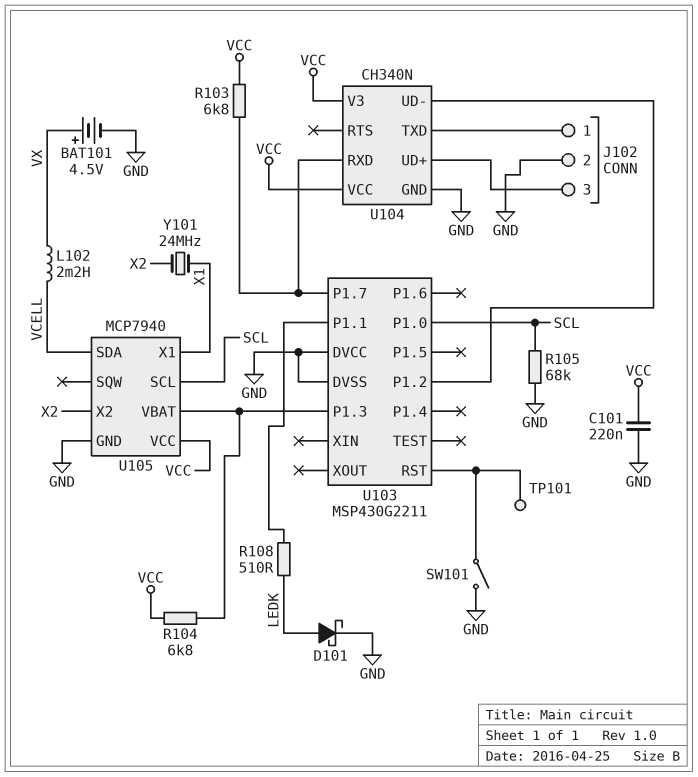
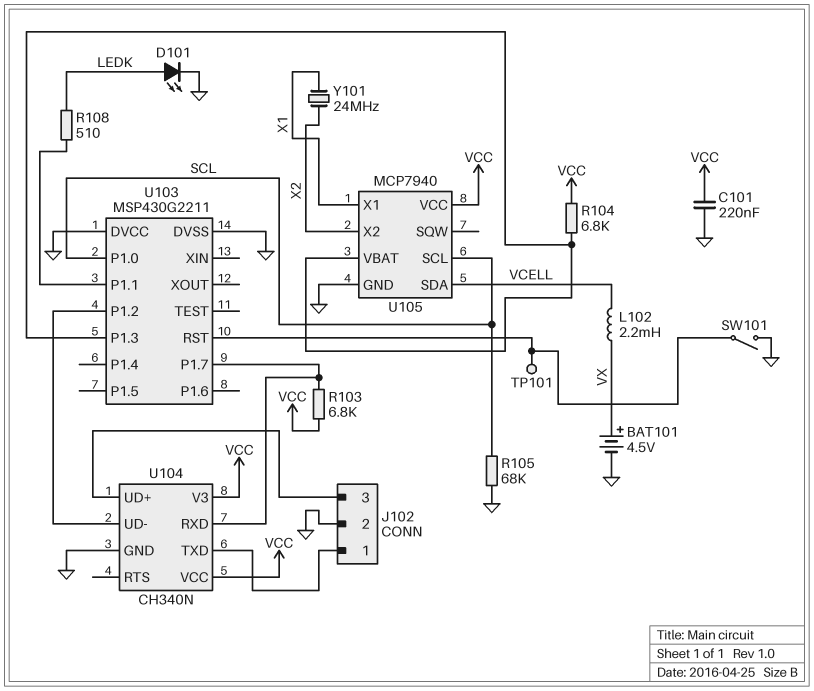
D101: schottky (A LEDK, K GND) -> LED (A LEDK, K GND)

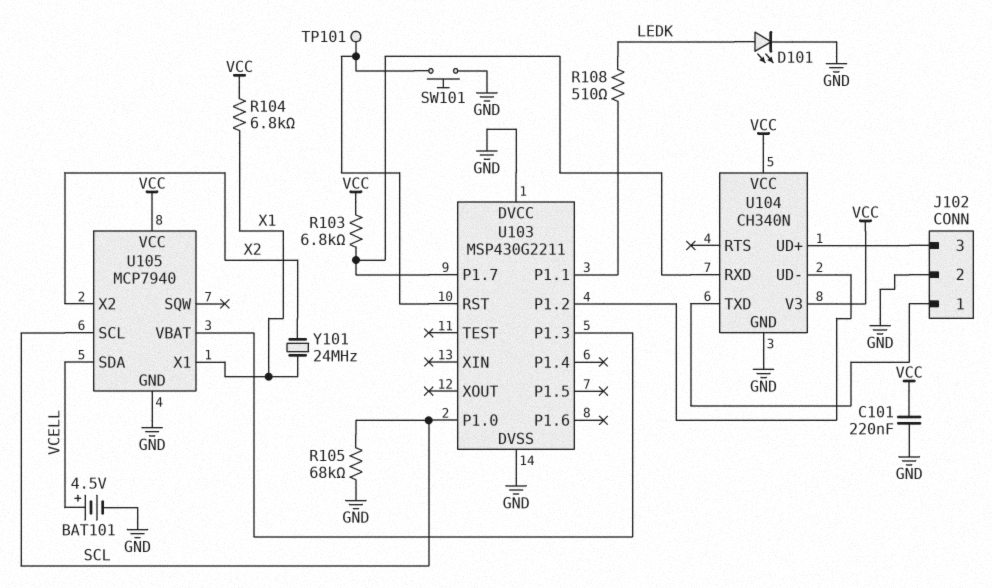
BAT101: 4.5V (plus VX, minus GND) -> 4.5V (plus VCELL, minus GND)
L102: 2.2mH (VCELL, VX) -> none
R104: 6.8k (U103/P1.3, VCC) -> 6.8k (VCC, X1)
SW101: switch (GND, U103/RST) -> button (GND, U103/RST)

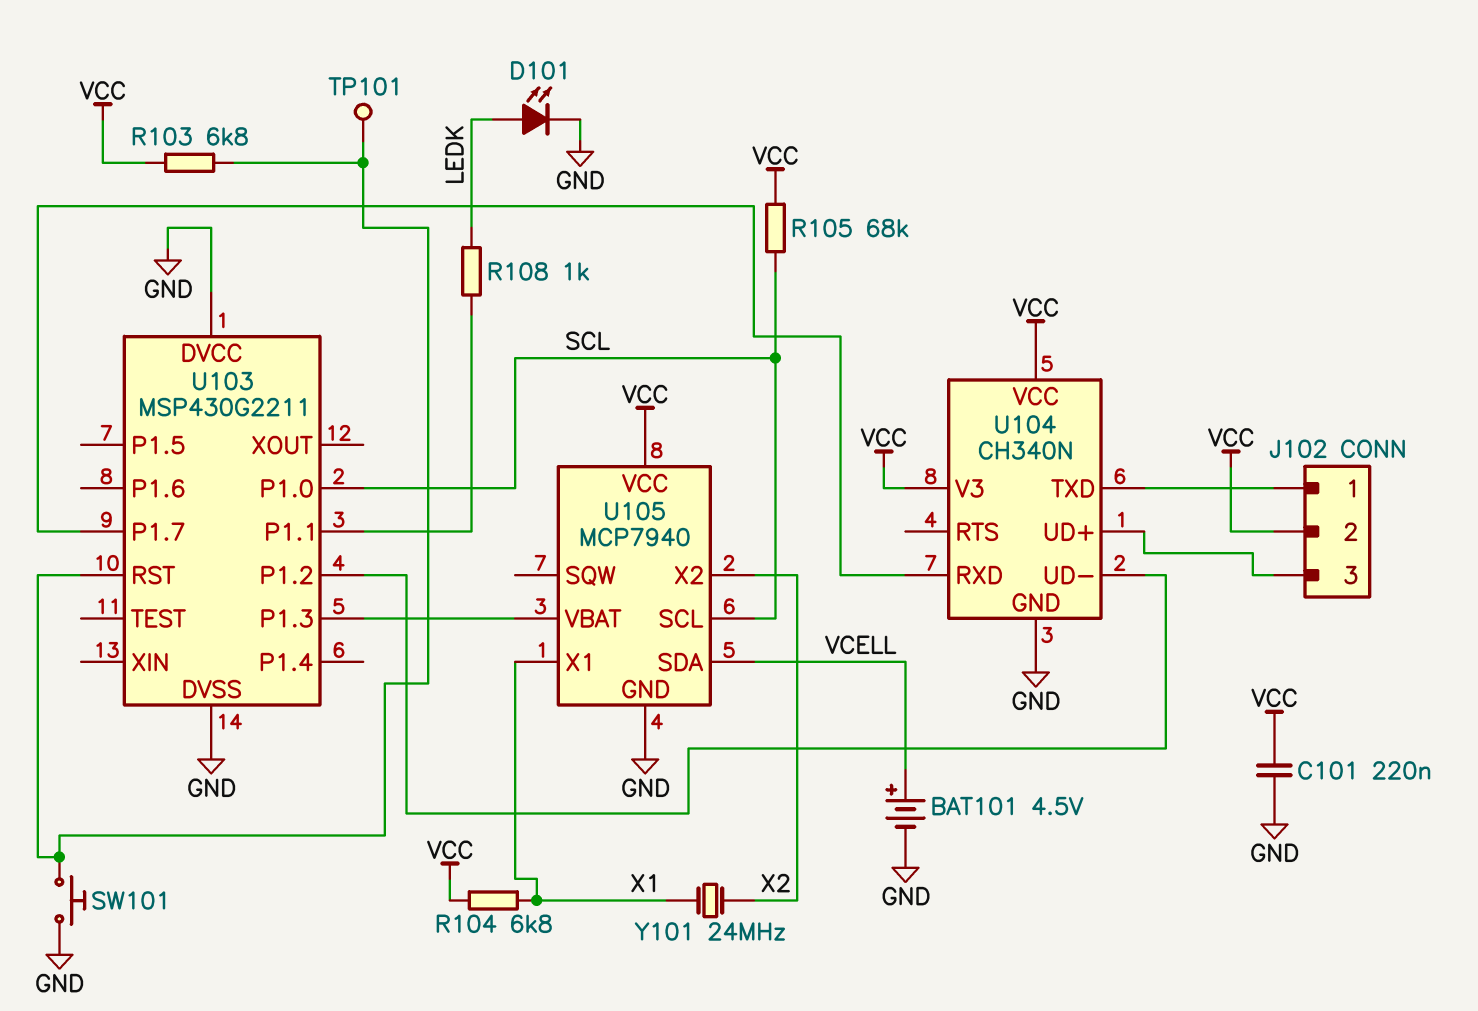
J102 pin 2: GND -> VCC
R103: 6.8k (U103/P1.7, VCC) -> 6.8k (U103/RST, VCC)
R105: 68k (GND, SCL) -> 68k (SCL, VCC)
R108: 510 (LEDK, U103/P1.1) -> 1k (LEDK, U103/P1.1)

